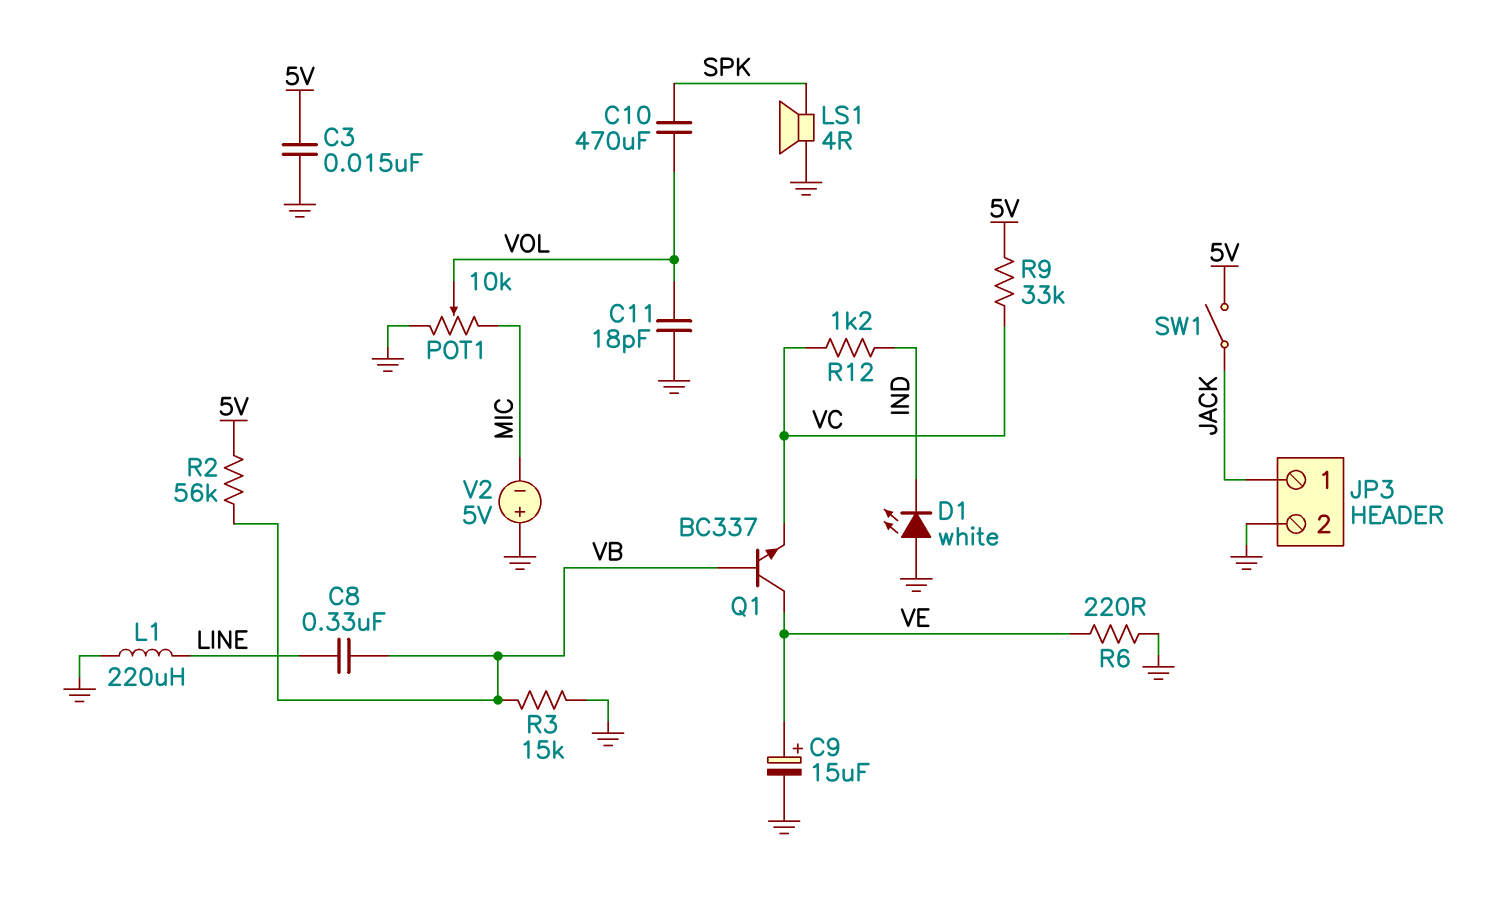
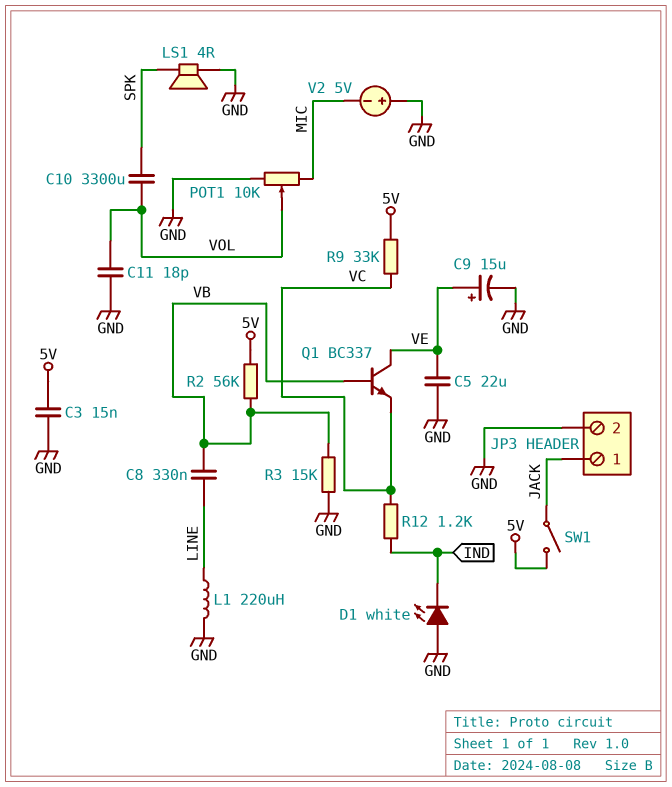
C5: none -> 22uF (GND, VE)
C10: 470uF (SPK, VOL) -> 3300uF (SPK, VOL)
R6: 220 (GND, VE) -> none

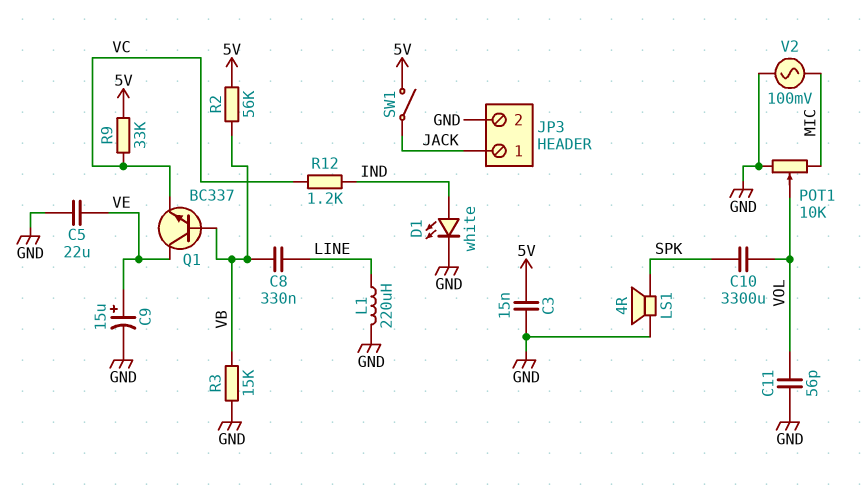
C11: 18pF (GND, VOL) -> 56pF (GND, VOL)
D1: LED white (A GND, K IND) -> LED white (A IND, K GND)
V2: 5V (plus GND, minus MIC) -> AC 100mV (GND, MIC)

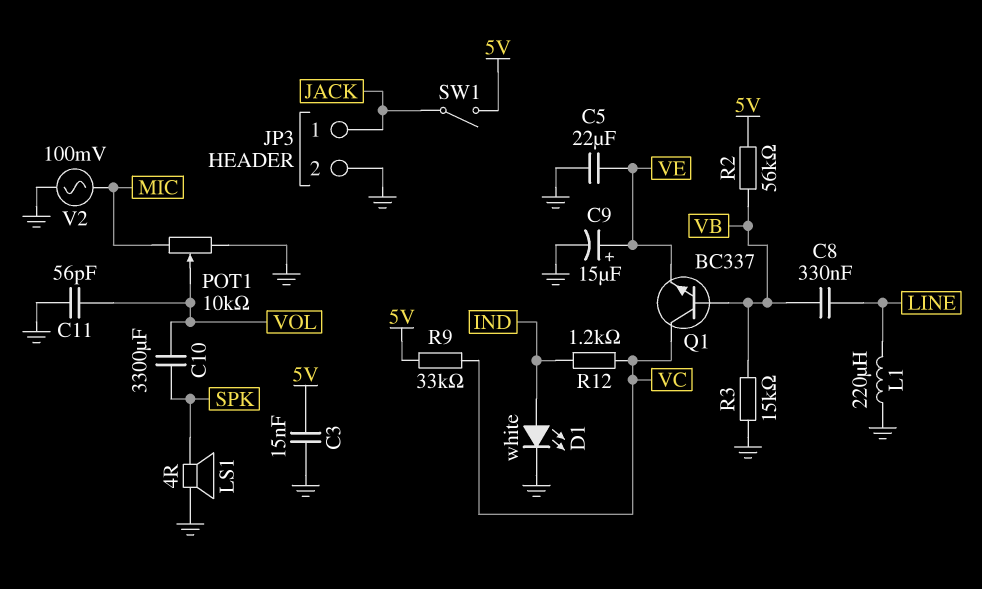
Q1: NPN BC337 (B VB, C VE, E VC) -> NPN BC337 (B VB, C VC, E VE)

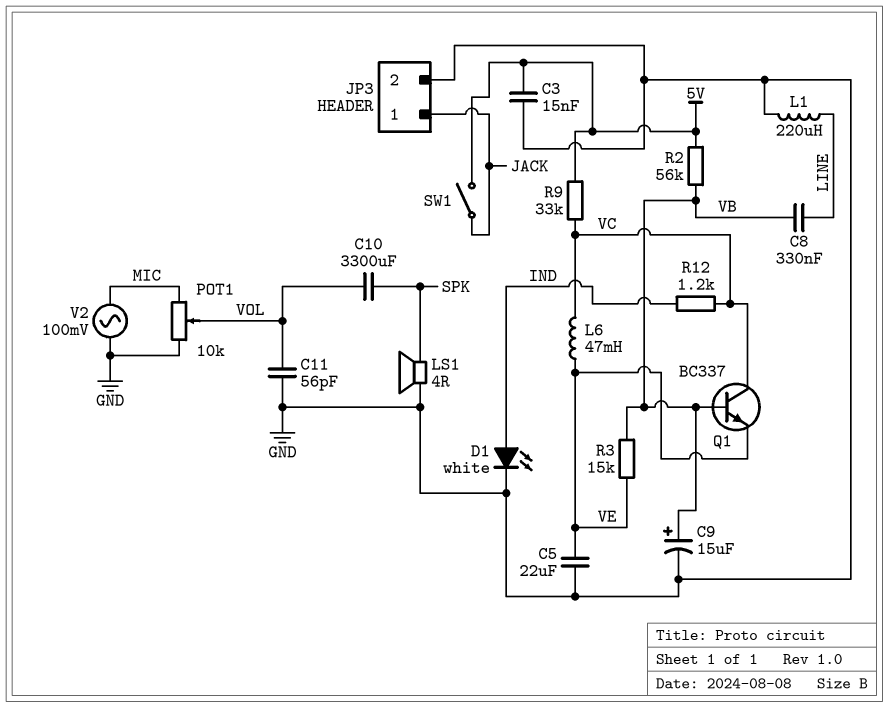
C9: 15uF (plus VE, minus GND) -> 15uF (plus VB, minus GND)
L6: none -> 47mH (VC, VE)
R3: 15k (GND, VB) -> 15k (VB, VE)

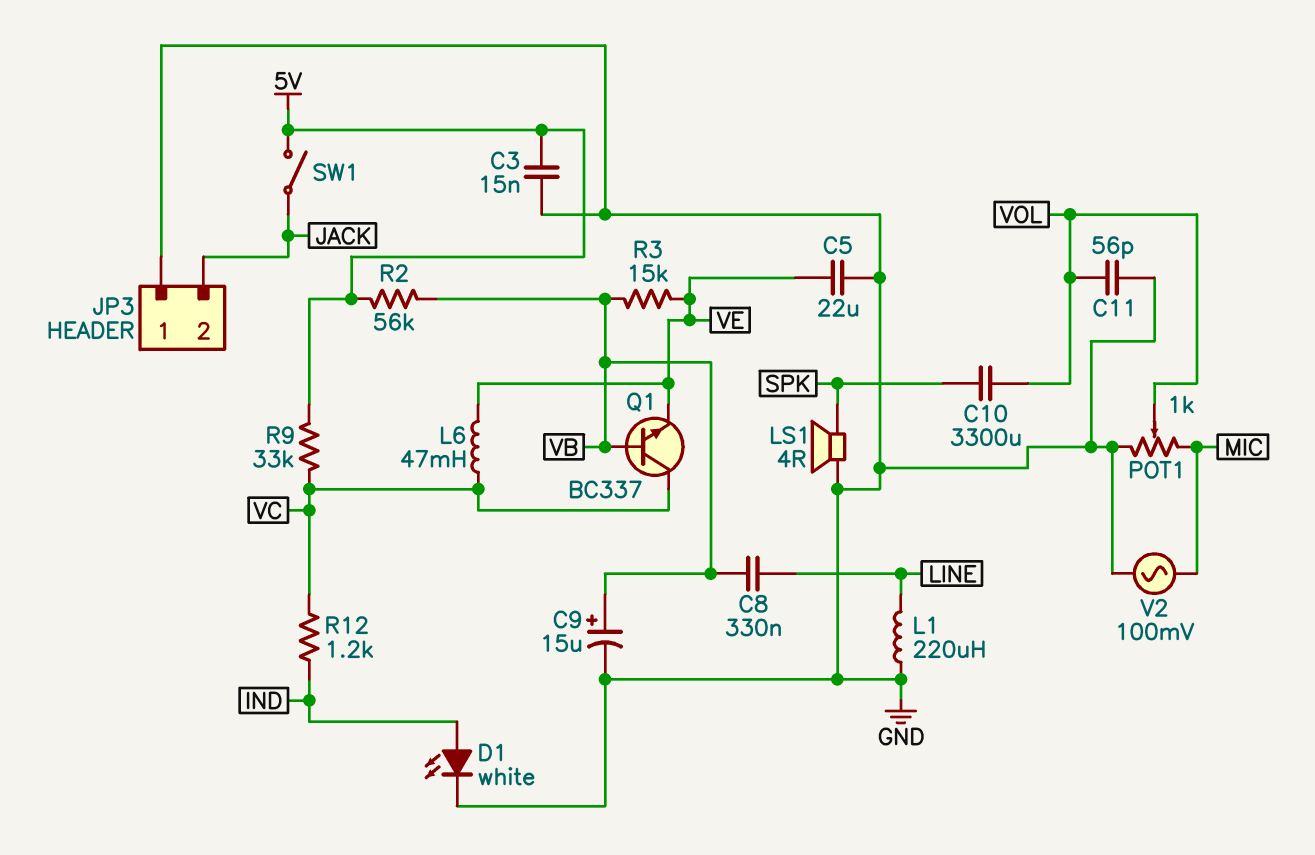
JP3 pin 1: JACK -> GND
JP3 pin 2: GND -> JACK
POT1: 10k (GND, MIC, wiper VOL) -> 1k (GND, MIC, wiper VOL)

